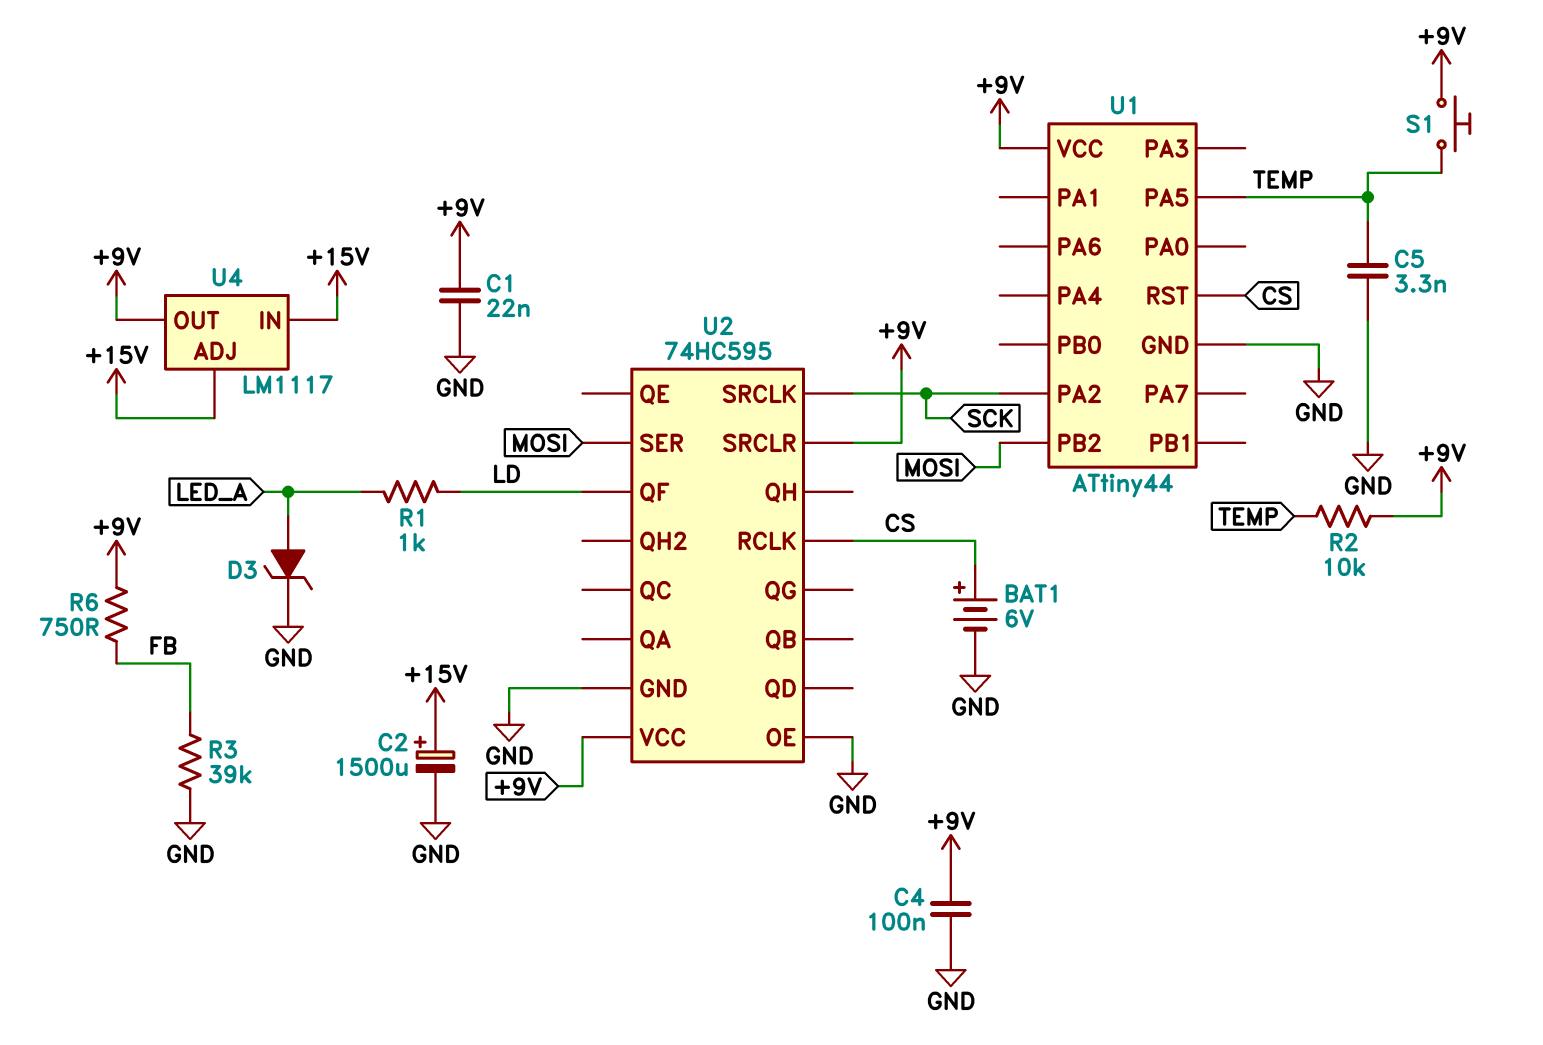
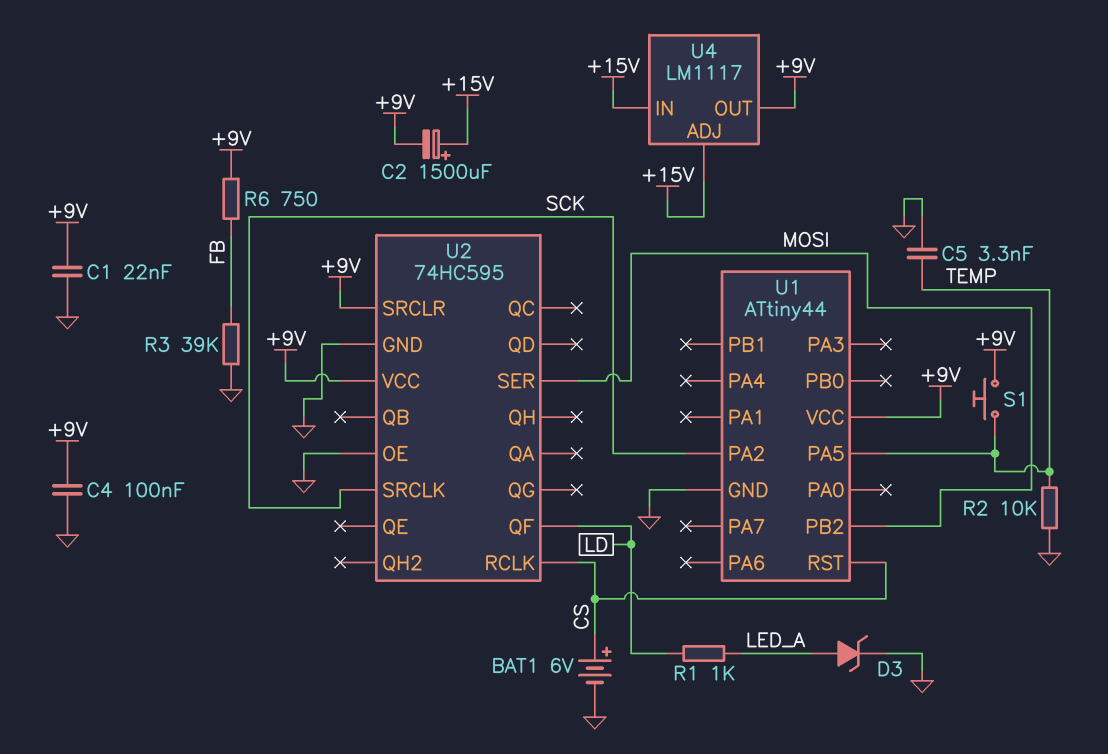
C2: 1500uF (plus +15V, minus GND) -> 1500uF (plus +15V, minus +9V)
R2: 10k (+9V, TEMP) -> 10k (GND, TEMP)

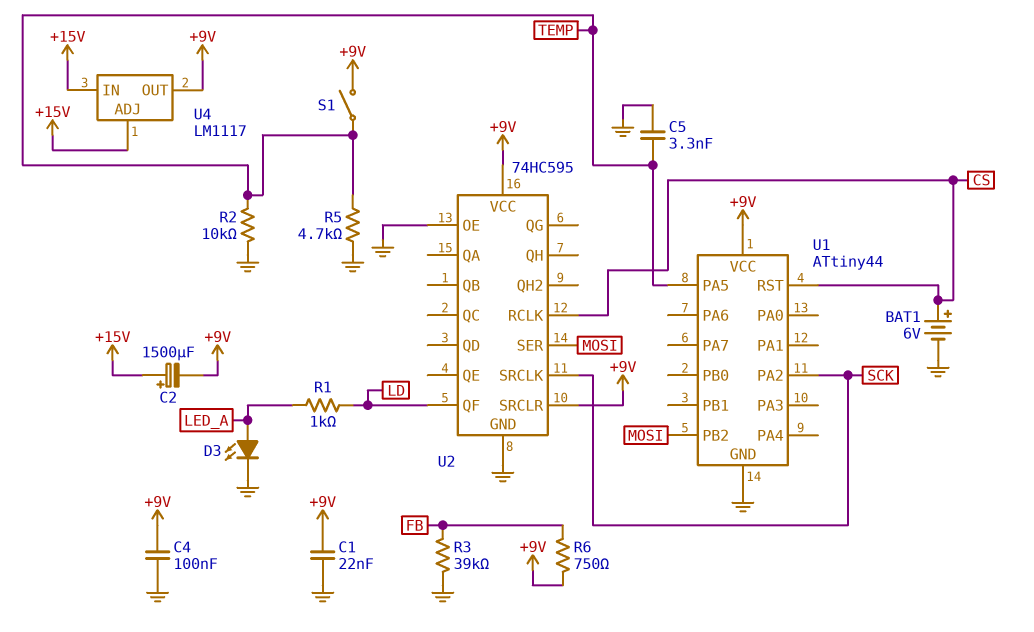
D3: zener (A LED_A, K GND) -> LED (A LED_A, K GND)
R5: none -> 4.7k (GND, TEMP)
S1: button (+9V, TEMP) -> switch (+9V, TEMP)

